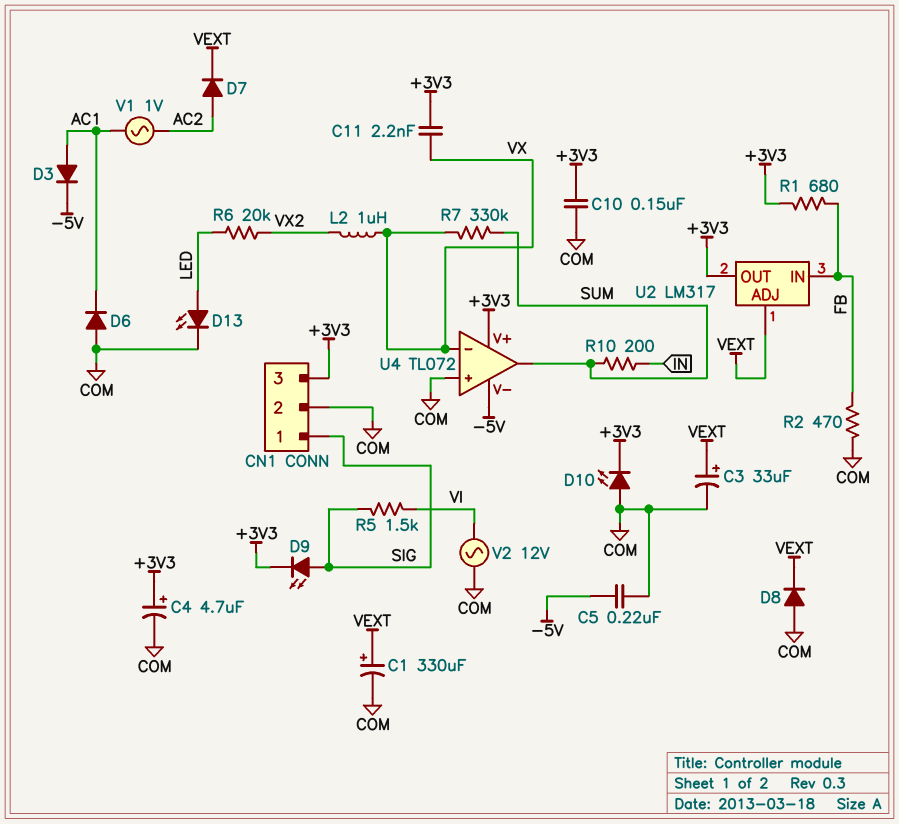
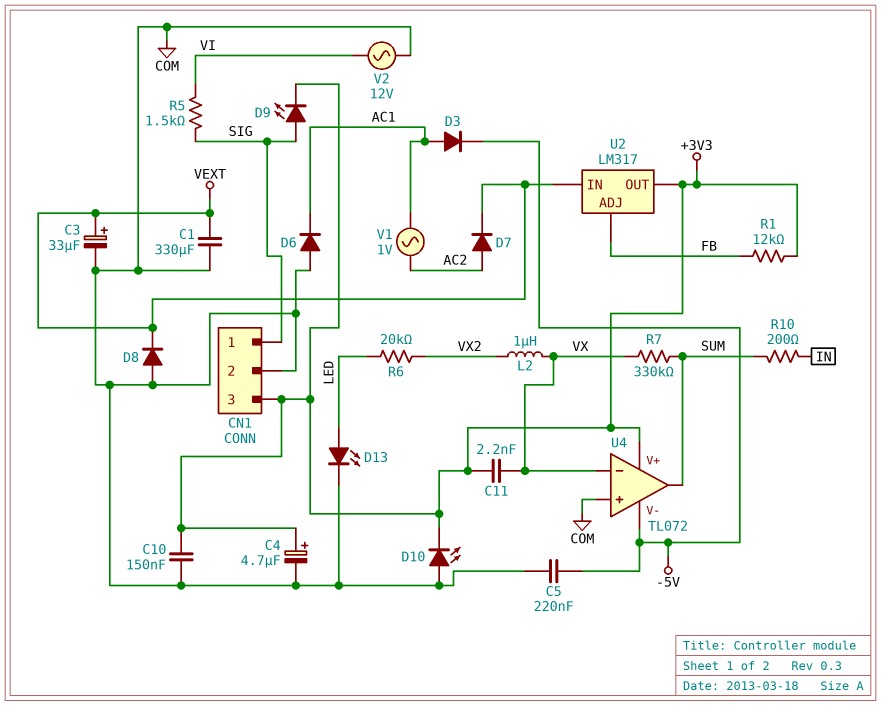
C1: 330uF (plus VEXT, minus COM) -> 330uF (COM, VEXT)
R1: 680 (+3V3, FB) -> 12k (+3V3, FB)
R2: 470 (COM, FB) -> none
U2 pin ADJ: VEXT -> FB
U2 pin IN: FB -> VEXT

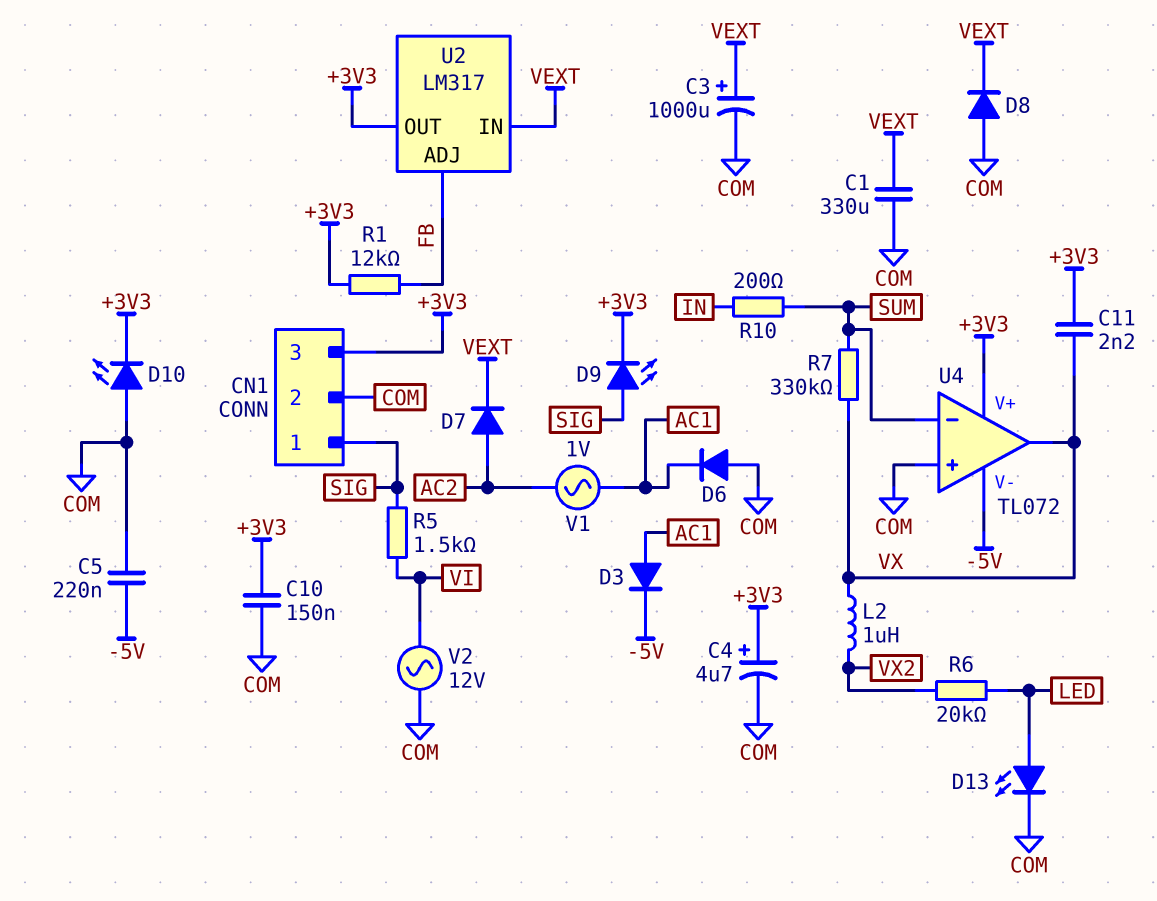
C3: 33uF (plus VEXT, minus COM) -> 1000uF (plus VEXT, minus COM)
U4 pin in-: VX -> SUM
U4 pin out: SUM -> VX

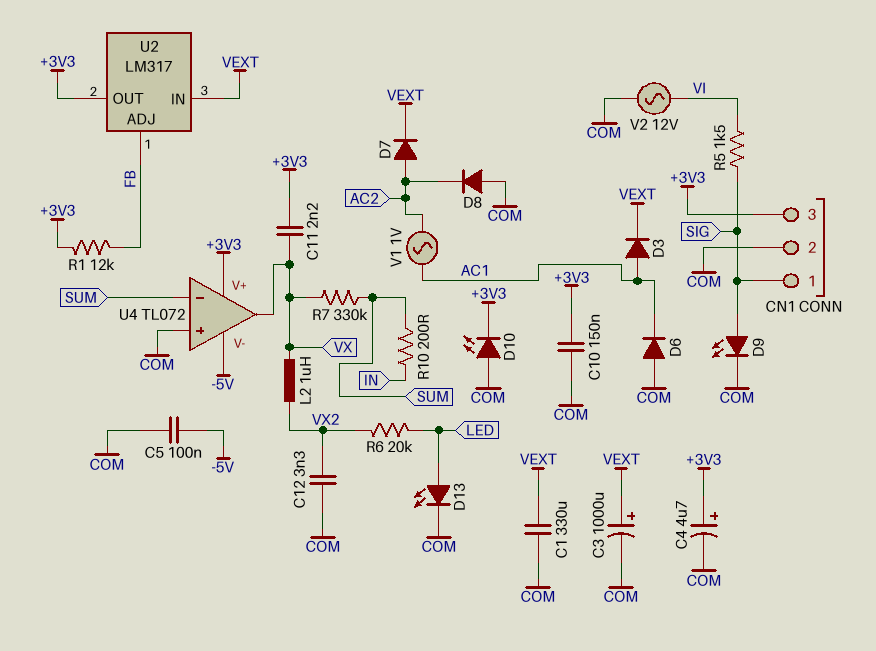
C5: 220nF (-5V, COM) -> 100nF (-5V, COM)
C12: none -> 3.3nF (COM, VX2)
D3: diode (A AC1, K -5V) -> diode (A AC1, K VEXT)
D8: diode (A COM, K VEXT) -> diode (A COM, K AC2)
D9: LED (A SIG, K +3V3) -> LED (A SIG, K COM)

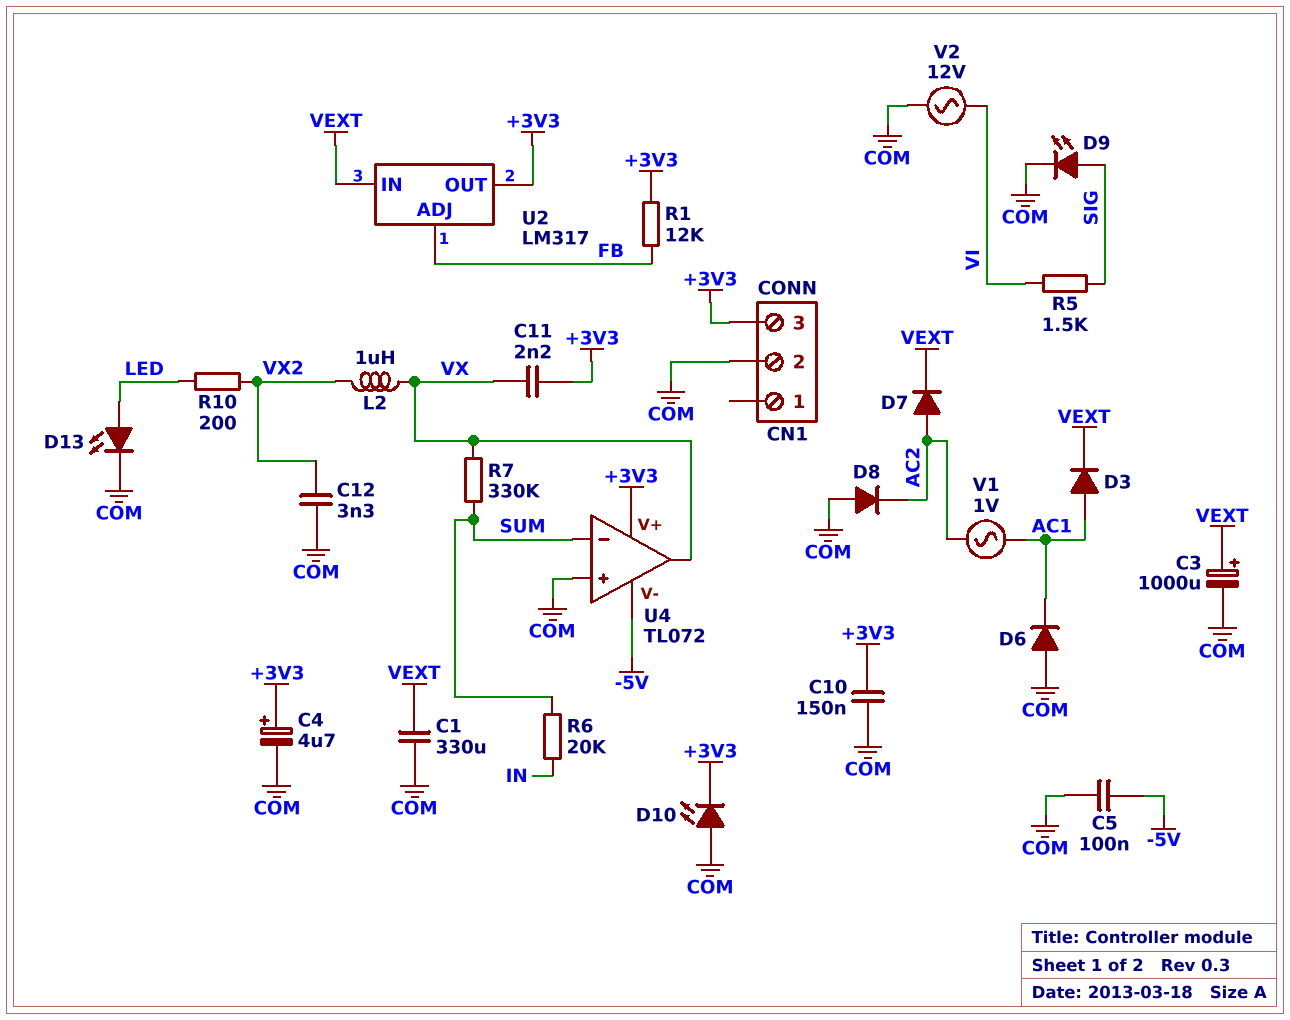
CN1 pin 1: SIG -> none
R6: 20k (LED, VX2) -> 20k (IN, SUM)
R10: 200 (IN, SUM) -> 200 (LED, VX2)

